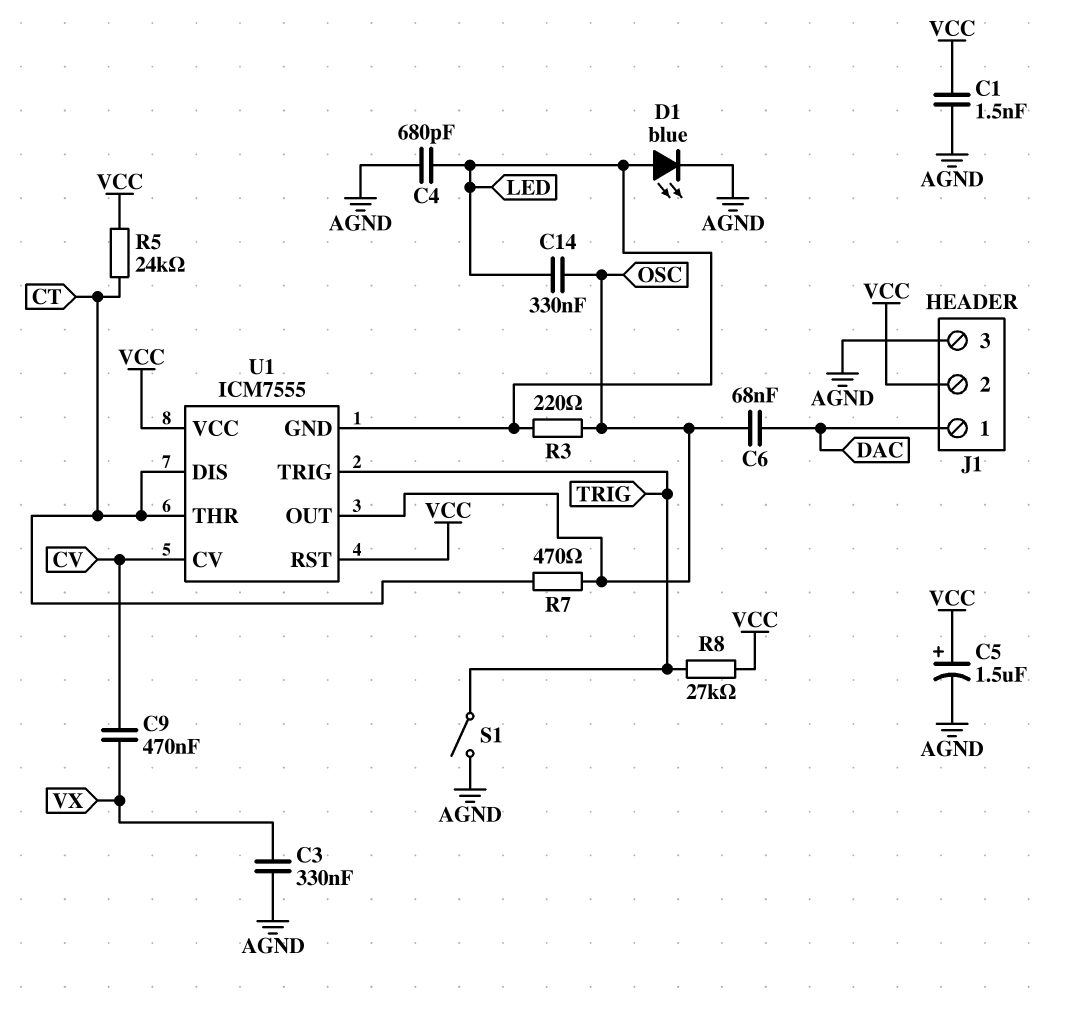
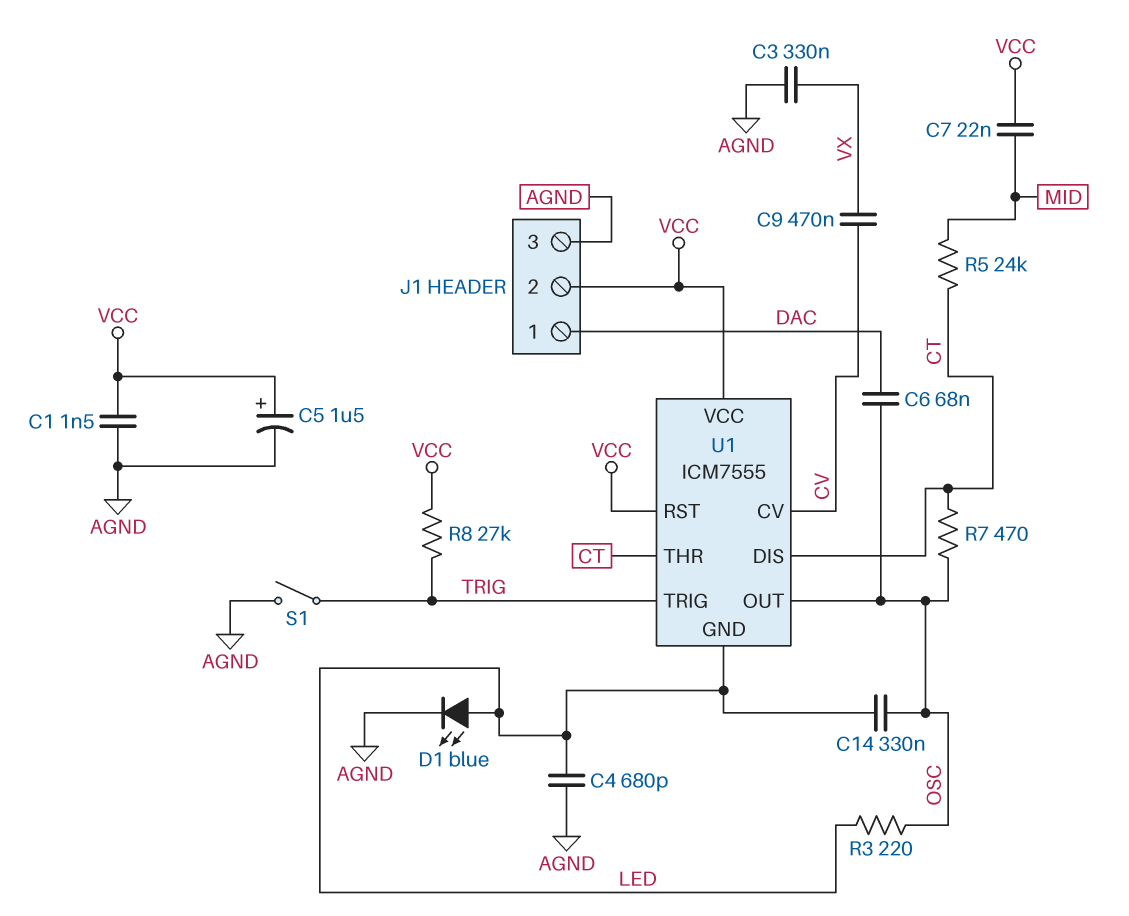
C7: none -> 22nF (MID, VCC)
R5: 24k (CT, VCC) -> 24k (CT, MID)

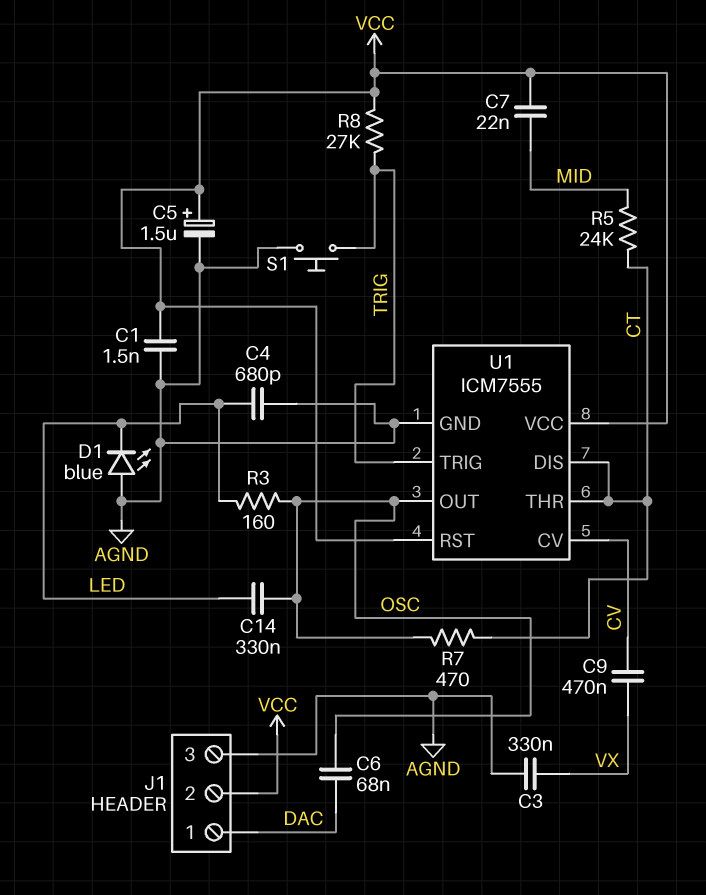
D1: LED blue (A LED, K AGND) -> LED blue (A AGND, K LED)
R3: 220 (LED, OSC) -> 160 (LED, OSC)
S1: switch (AGND, TRIG) -> button (AGND, TRIG)
U1 pin GND: LED -> AGND

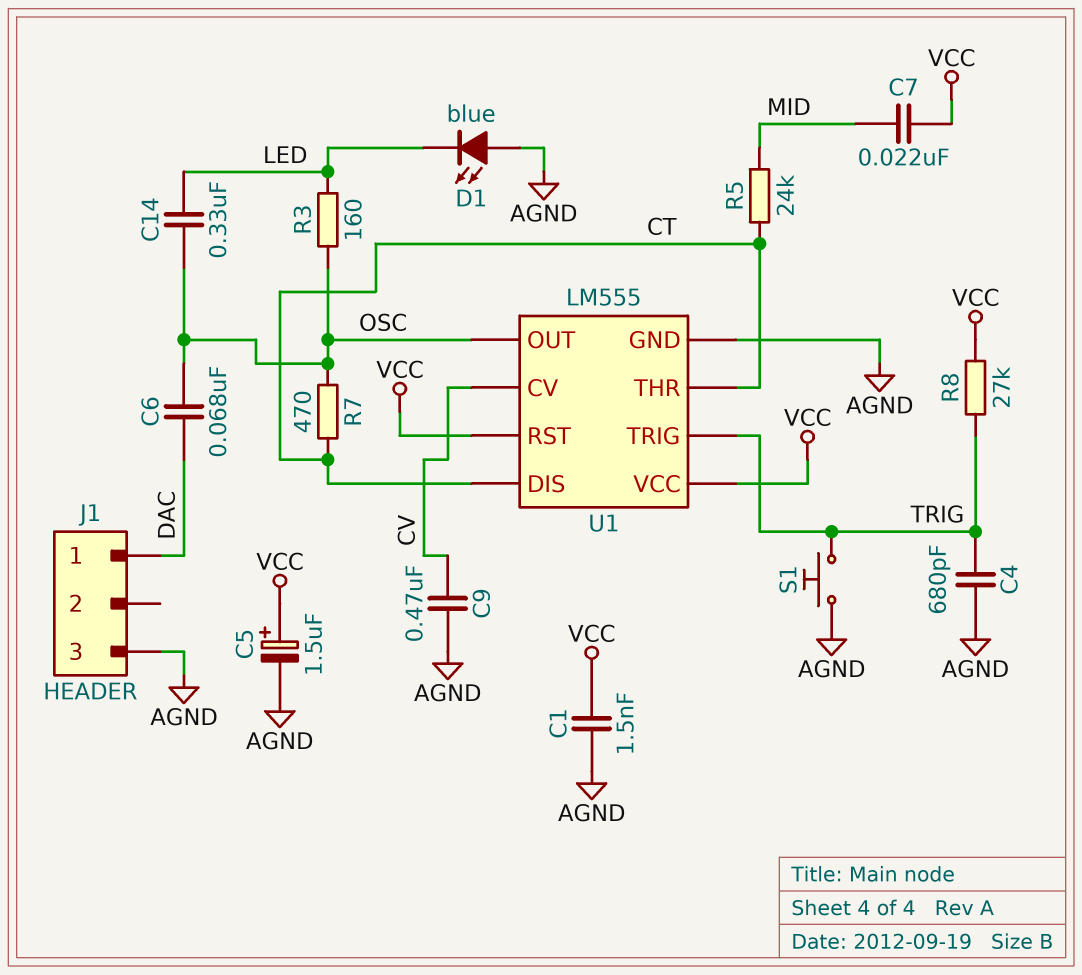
C3: 330nF (AGND, VX) -> none
C4: 680pF (AGND, LED) -> 680pF (AGND, TRIG)
C9: 470nF (CV, VX) -> 470nF (AGND, CV)
J1 pin 2: VCC -> none
U1: ICM7555 -> LM555

